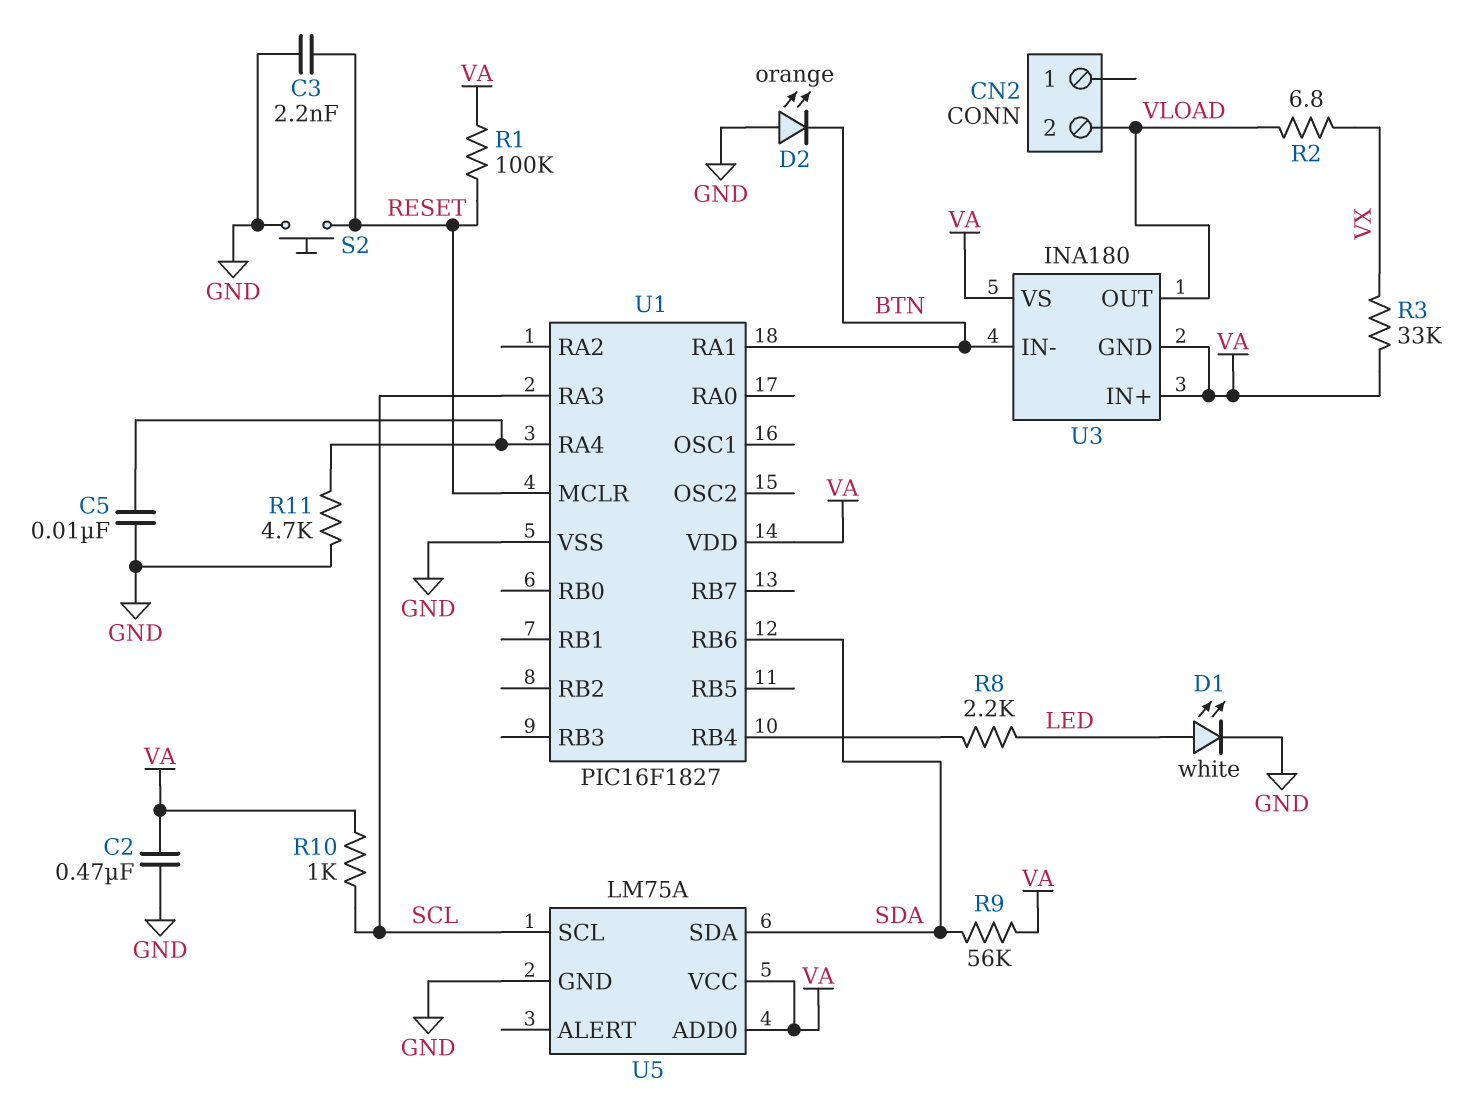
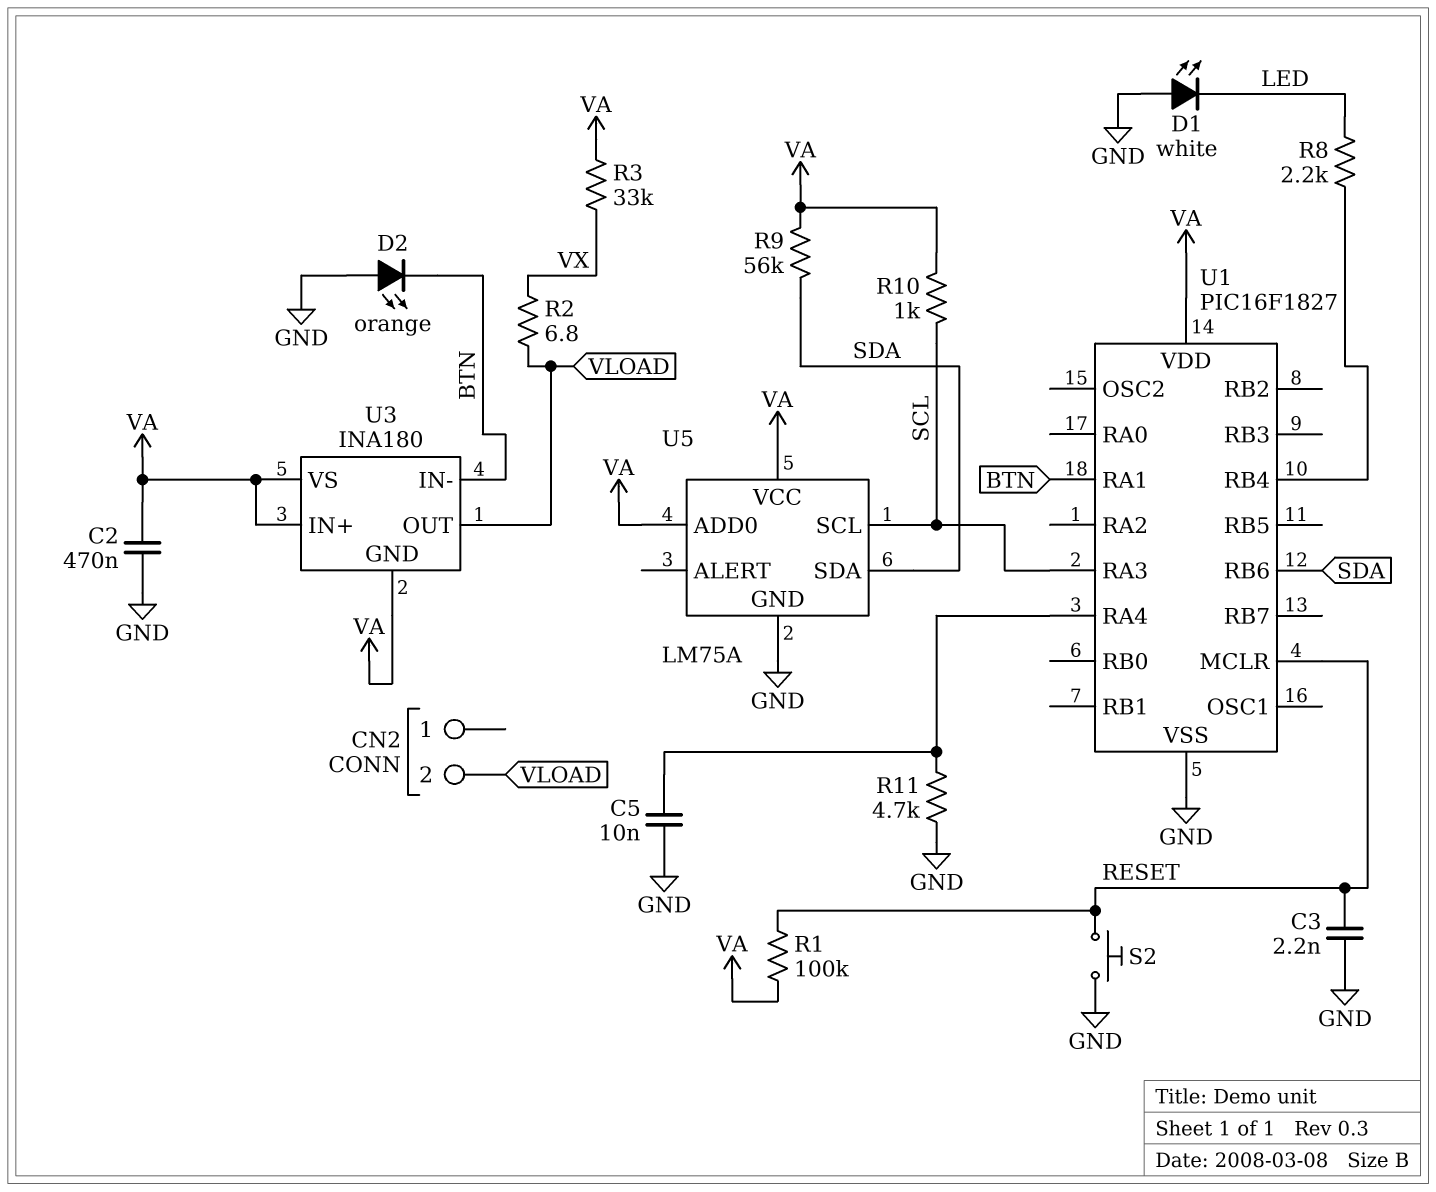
D1: LED white (A LED, K GND) -> LED white (A GND, K LED)

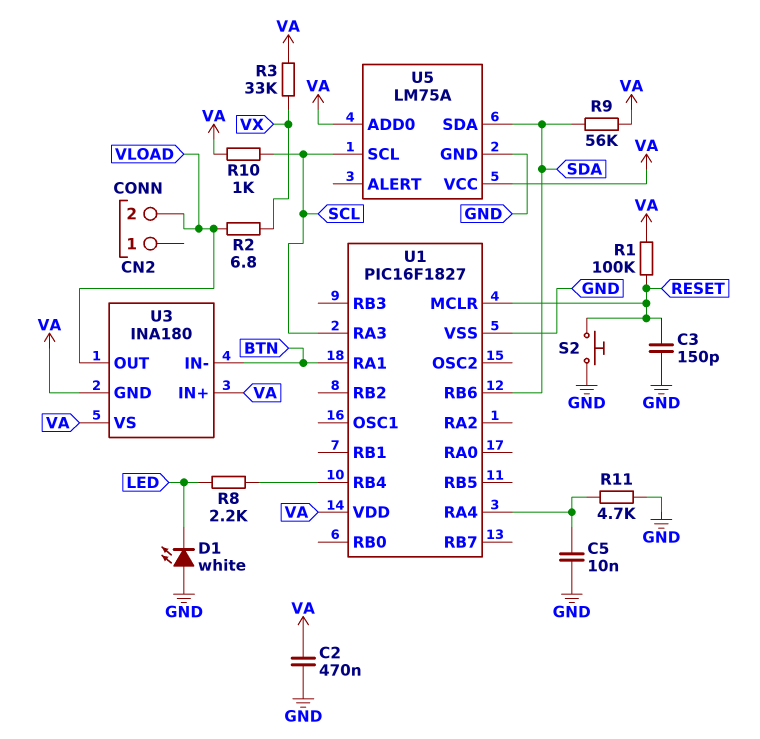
C3: 2.2nF (GND, RESET) -> 150pF (GND, RESET)
D2: LED orange (A GND, K BTN) -> none

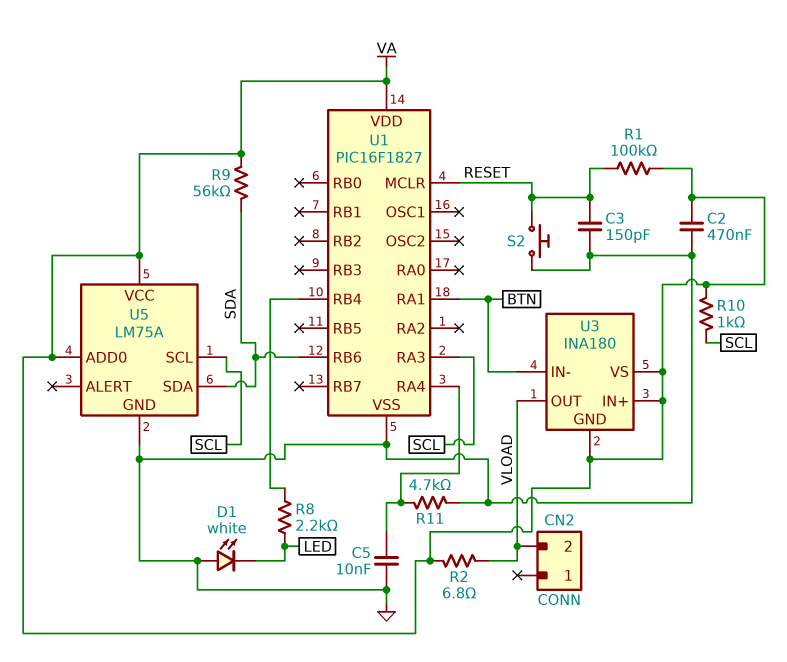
R2: 6.8 (VLOAD, VX) -> 6.8 (VA, VLOAD)
R3: 33k (VA, VX) -> none

